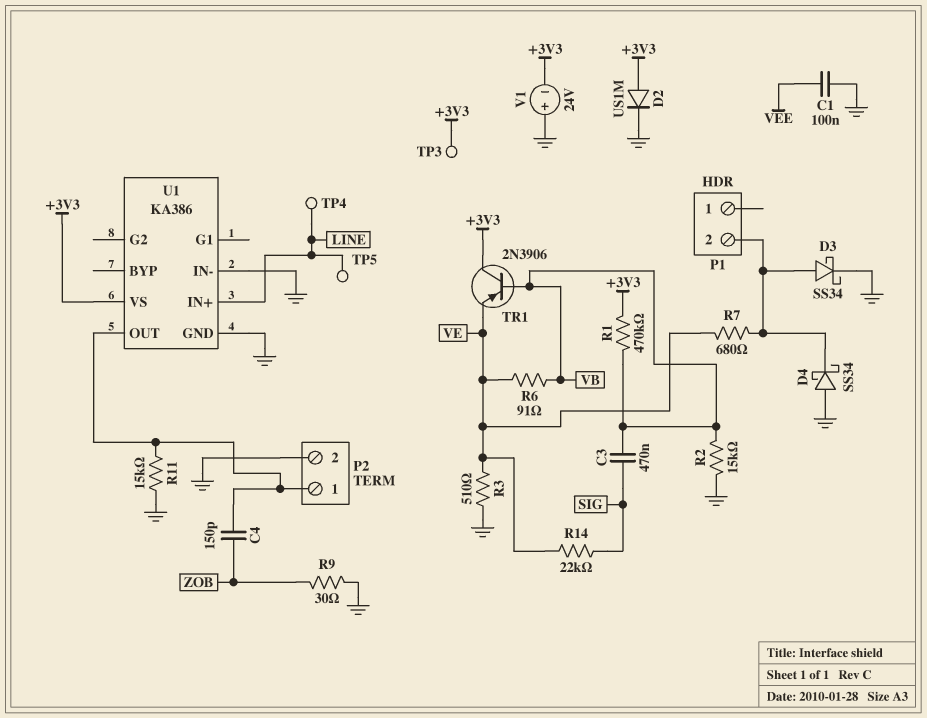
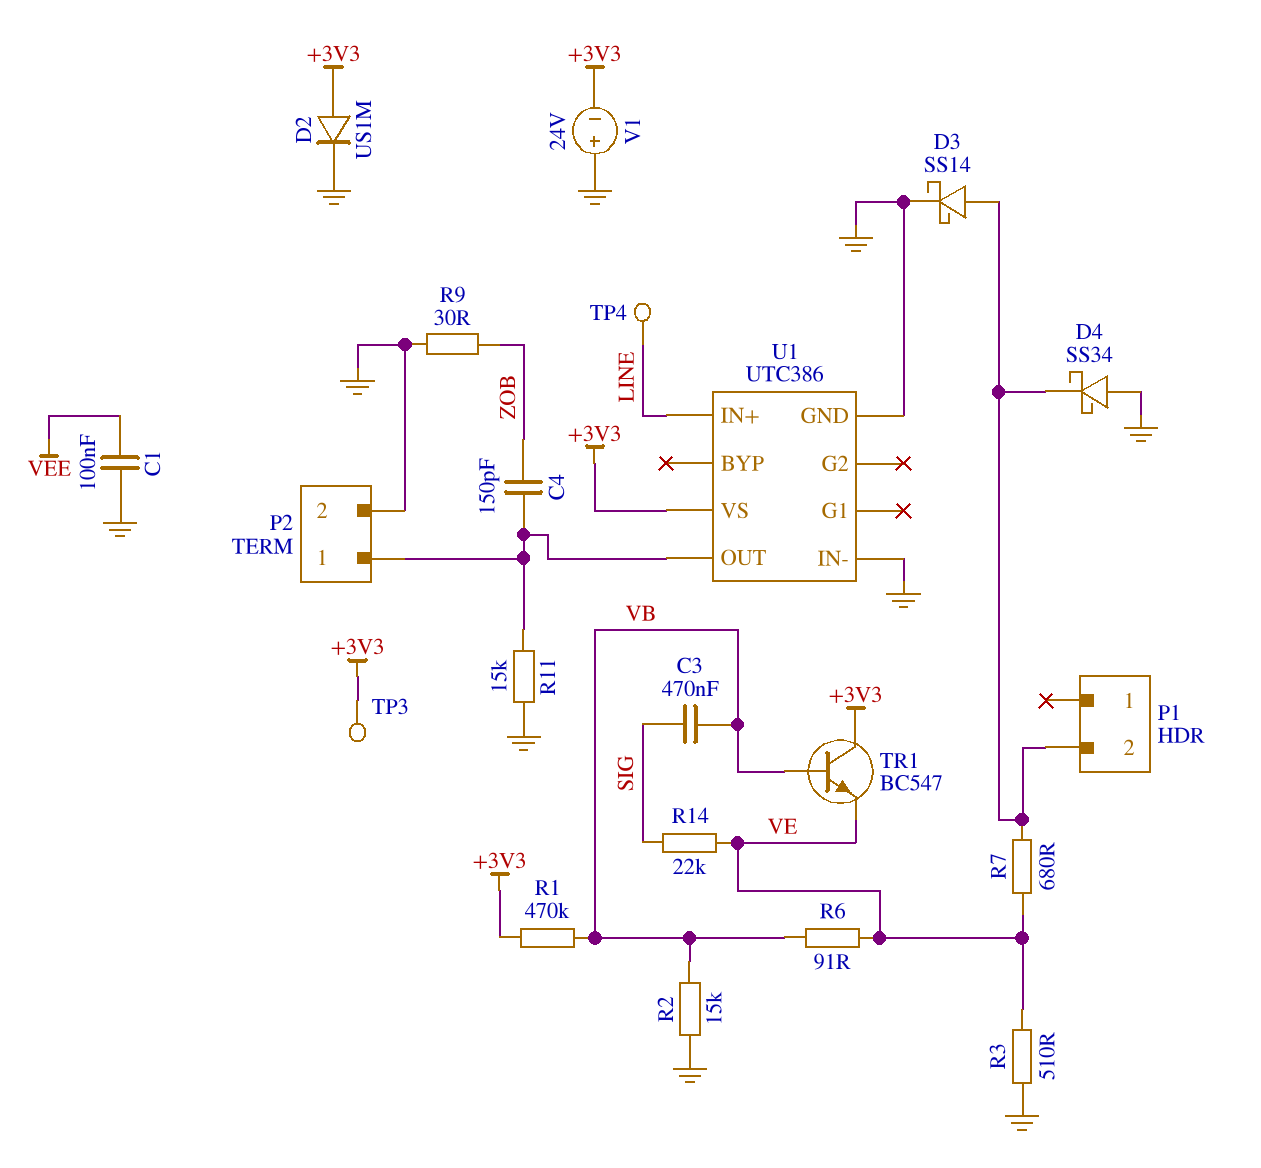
D3: schottky SS34 (A P1/2, K GND) -> schottky SS14 (A P1/2, K GND)
TP5: test point (LINE) -> none
TR1: PNP 2N3906 (B VB, C +3V3, E VE) -> NPN BC547 (B VB, C +3V3, E VE)
U1: KA386 -> UTC386

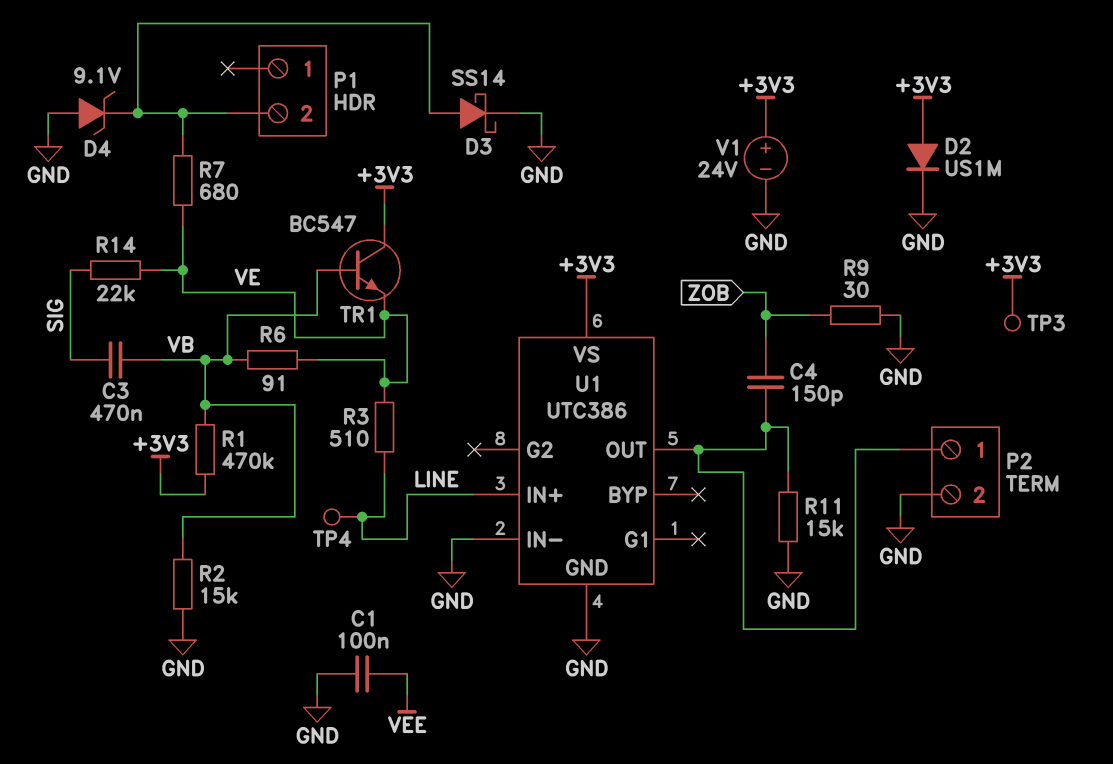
D4: schottky SS34 (A GND, K P1/2) -> zener 9.1V (A GND, K P1/2)
R3: 510 (GND, VE) -> 510 (LINE, VE)
V1: 24V (plus GND, minus +3V3) -> 24V (plus +3V3, minus GND)

